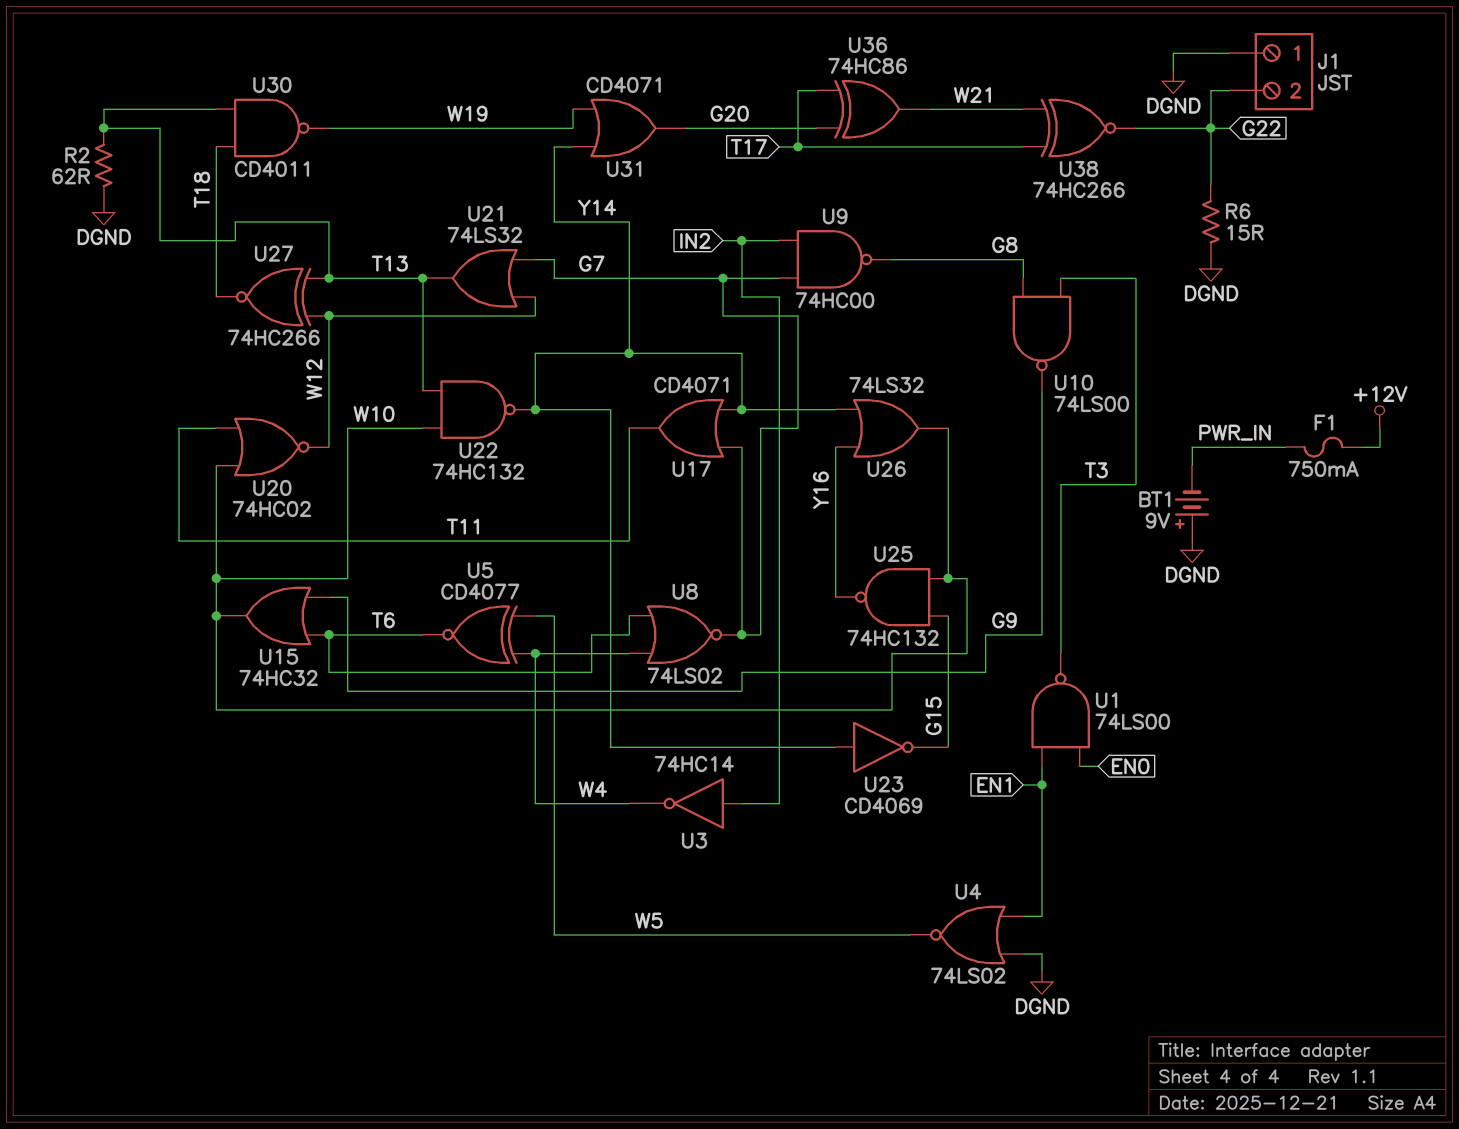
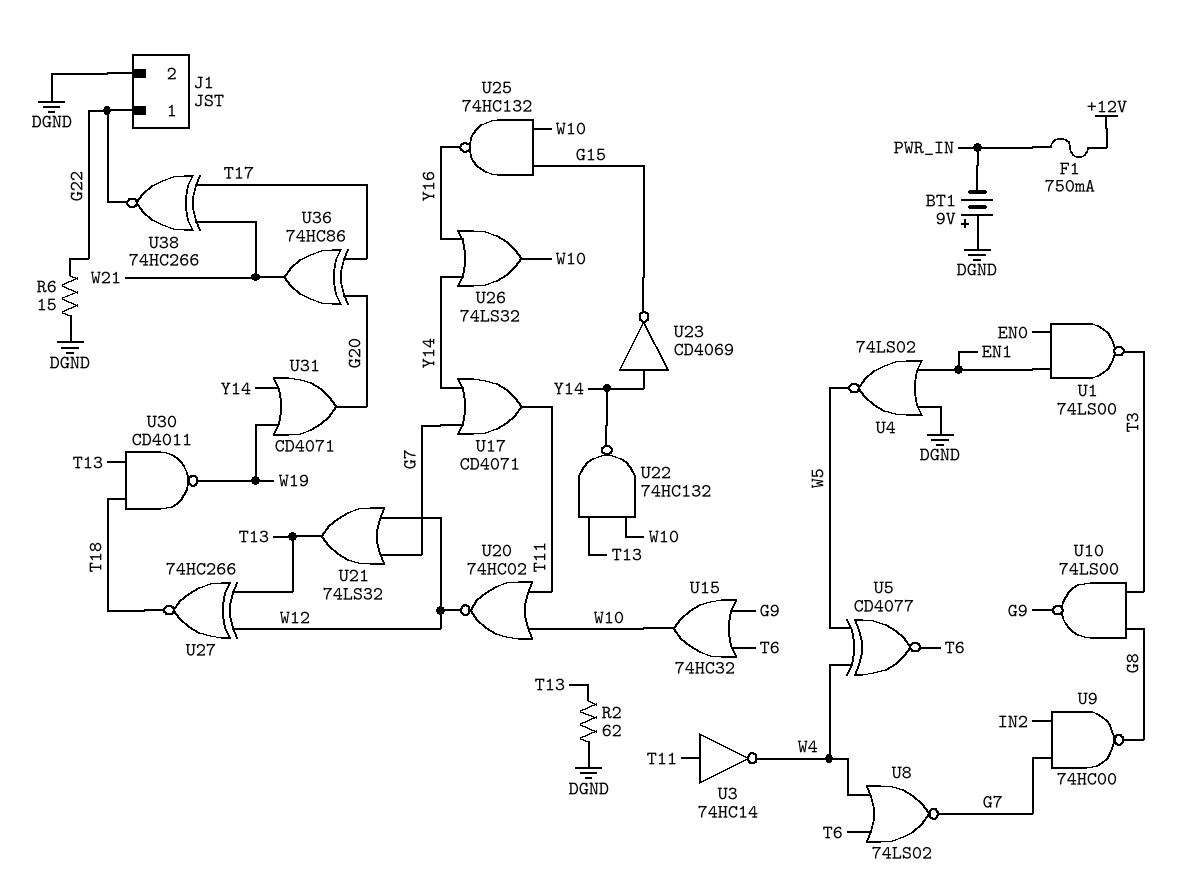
J1 pin 1: DGND -> G22
J1 pin 2: G22 -> DGND
U3: NOT 74HC14 (in IN2, out W4) -> NOT 74HC14 (in T11, out W4)

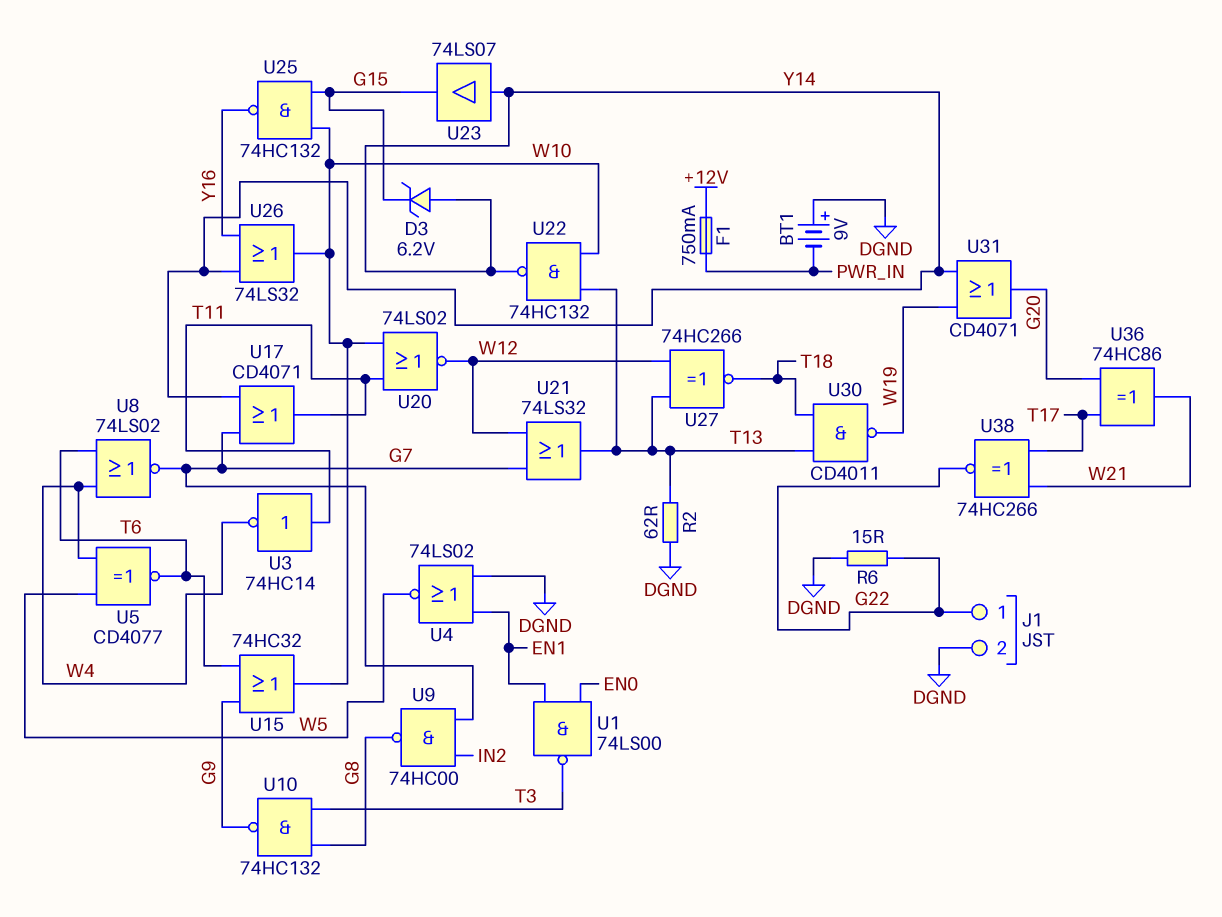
D3: none -> zener 6.2V (A Y14, K G15)
U10: NAND 74LS00 (in G8, in T3, out G9) -> NAND 74HC132 (in G8, in T3, out G9)
U20: NOR 74HC02 (in T11, in W10, out W12) -> NOR 74LS02 (in T11, in W10, out W12)
U23: NOT CD4069 (in Y14, out G15) -> buffer 74LS07 (in Y14, out G15)

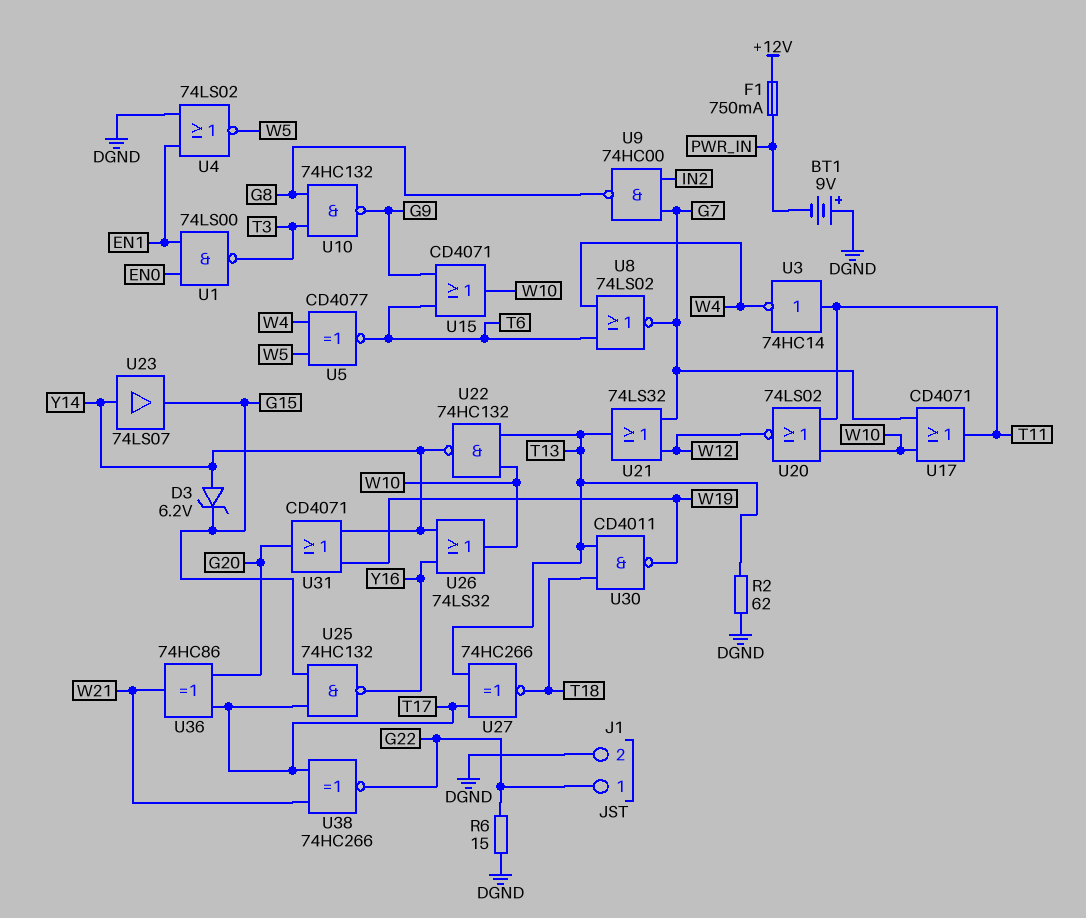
U15: OR 74HC32 (in G9, in T6, out W10) -> OR CD4071 (in G9, in T6, out W10)
U17: OR CD4071 (in G7, in Y14, out T11) -> OR CD4071 (in G7, in W10, out T11)
U25: NAND 74HC132 (in G15, in W10, out Y16) -> NAND 74HC132 (in G15, in T17, out Y16)
U27: XNOR 74HC266 (in T13, in W12, out T18) -> XNOR 74HC266 (in T13, in T17, out T18)

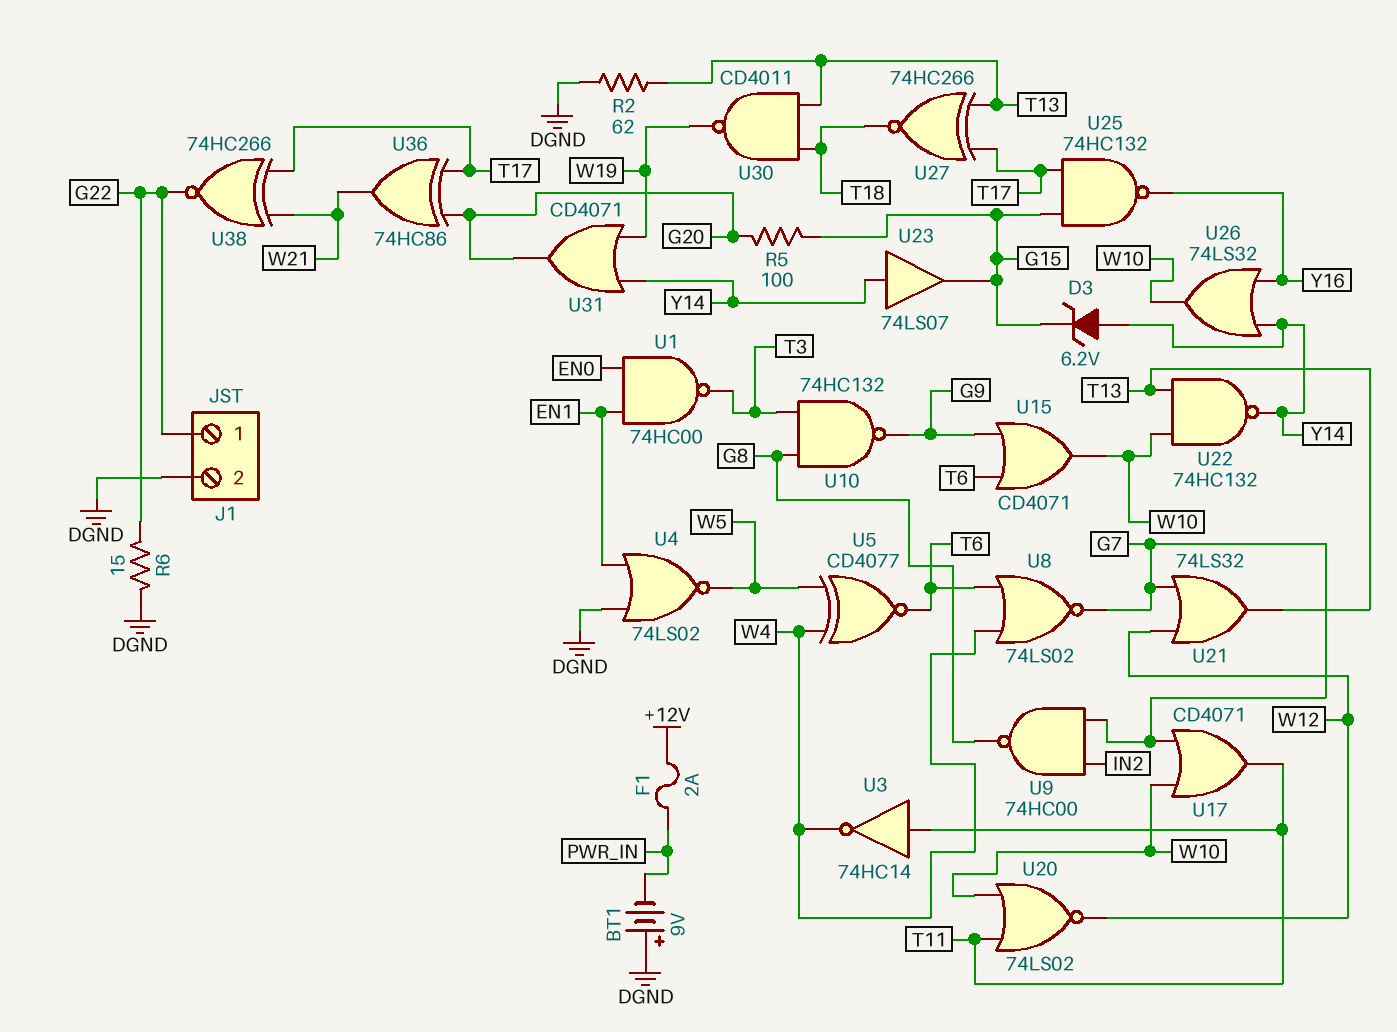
F1: 750mA (+12V, PWR_IN) -> 2A (+12V, PWR_IN)
R5: none -> 100 (G15, G20)
U1: NAND 74LS00 (in EN0, in EN1, out T3) -> NAND 74HC00 (in EN0, in EN1, out T3)

